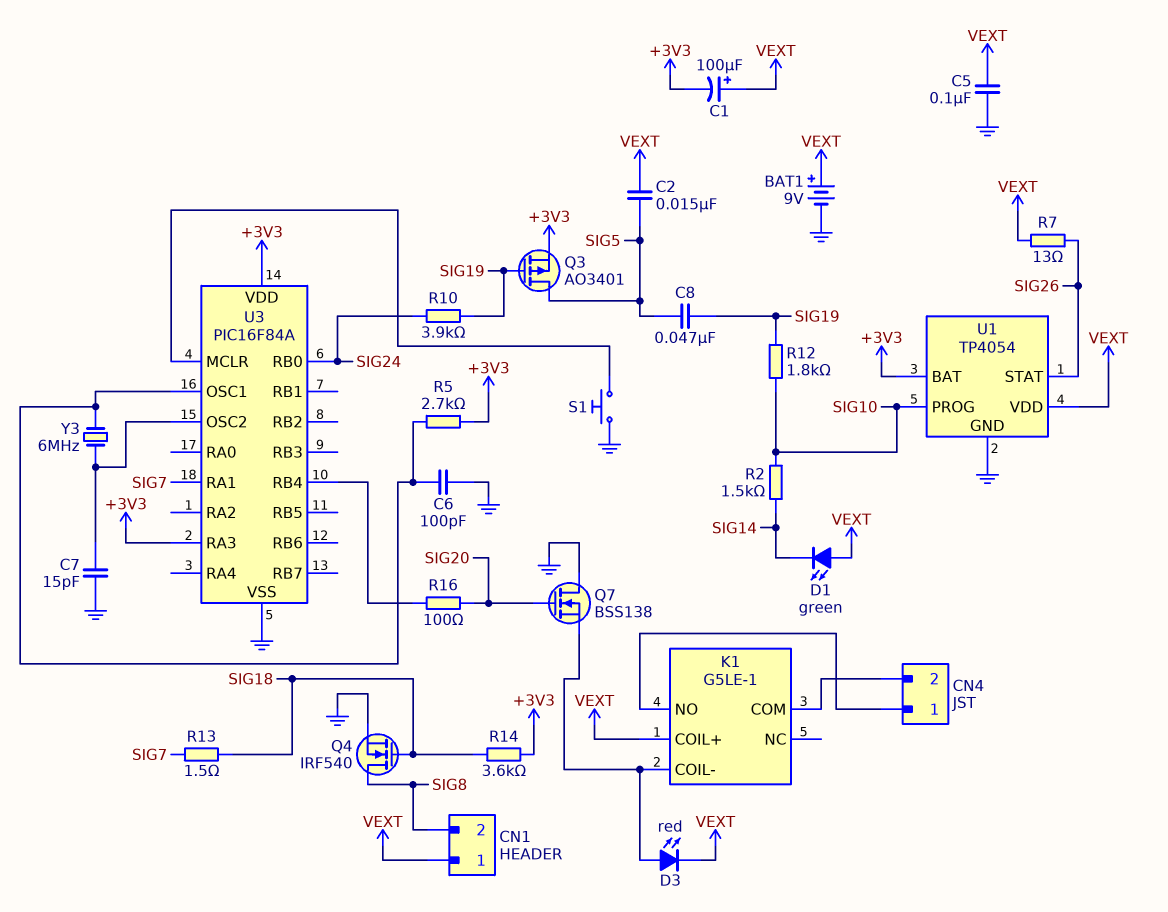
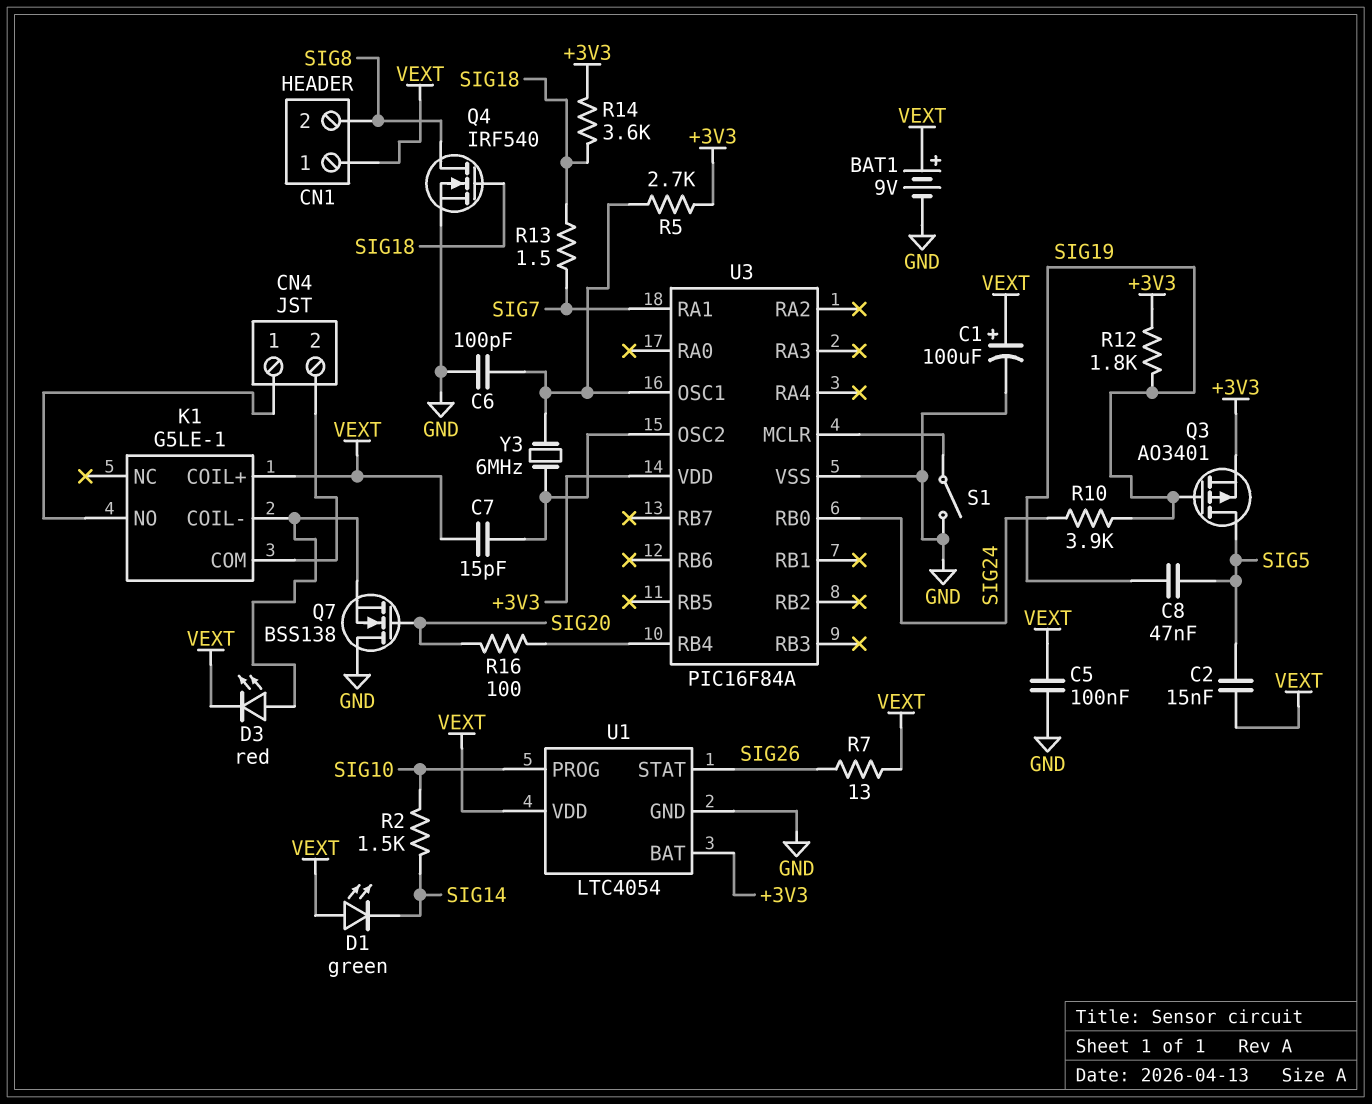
C1: 100uF (plus VEXT, minus +3V3) -> 100uF (plus VEXT, minus GND)
C7: 15pF (GND, U3/OSC2) -> 15pF (U3/OSC2, VEXT)
R12: 1.8k (SIG10, SIG19) -> 1.8k (+3V3, SIG19)
S1: button (GND, U3/MCLR) -> switch (GND, U3/MCLR)
U1: TP4054 -> LTC4054
U3 pin RA3: +3V3 -> none

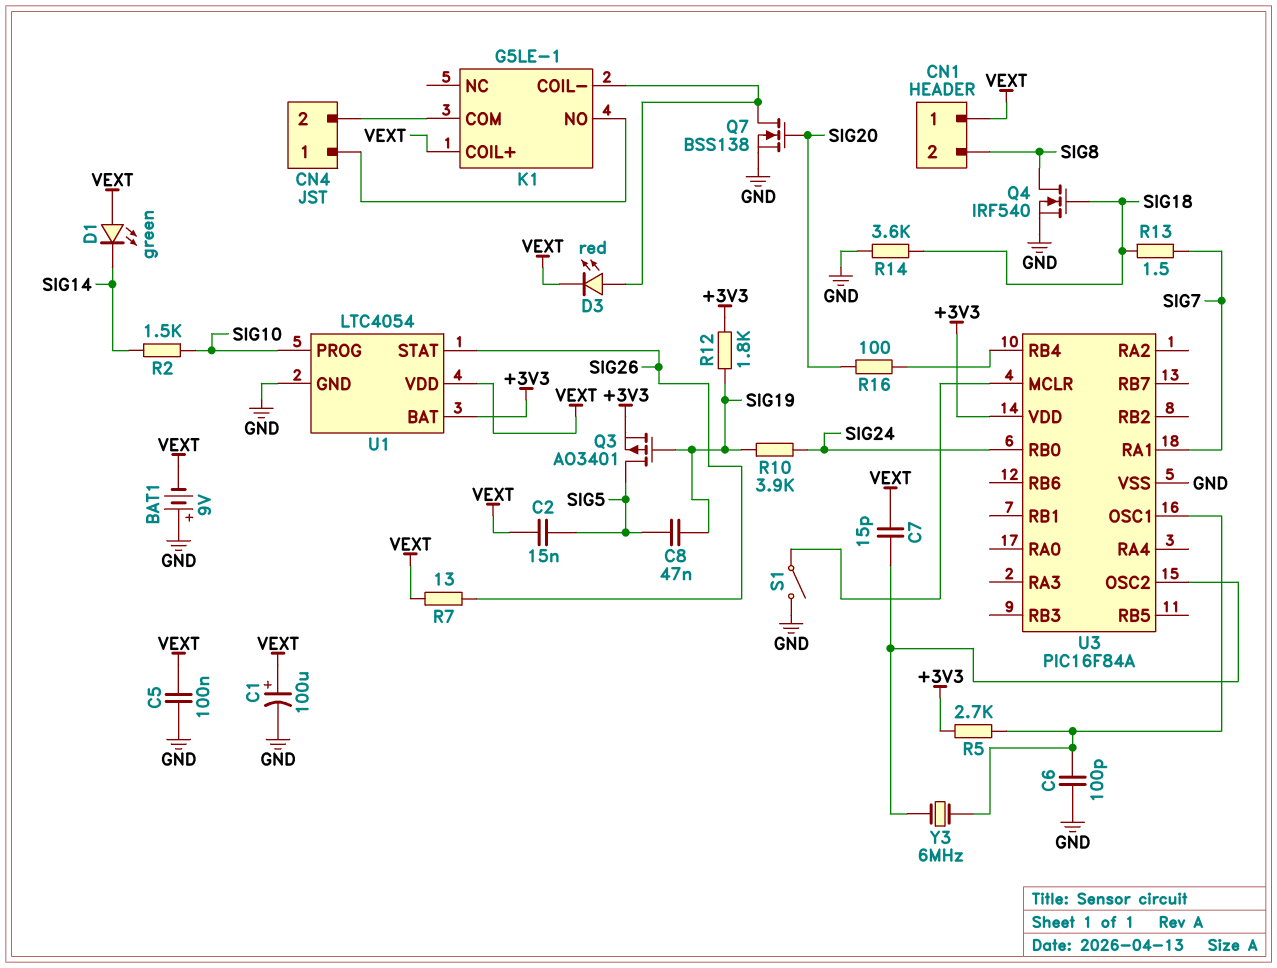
BAT1: 9V (plus VEXT, minus GND) -> 9V (plus GND, minus VEXT)
Q7: NMOS BSS138 (G SIG20, D GND, S K1/COIL-) -> NMOS BSS138 (G SIG20, D K1/COIL-, S GND)
R14: 3.6k (+3V3, SIG18) -> 3.6k (GND, SIG18)

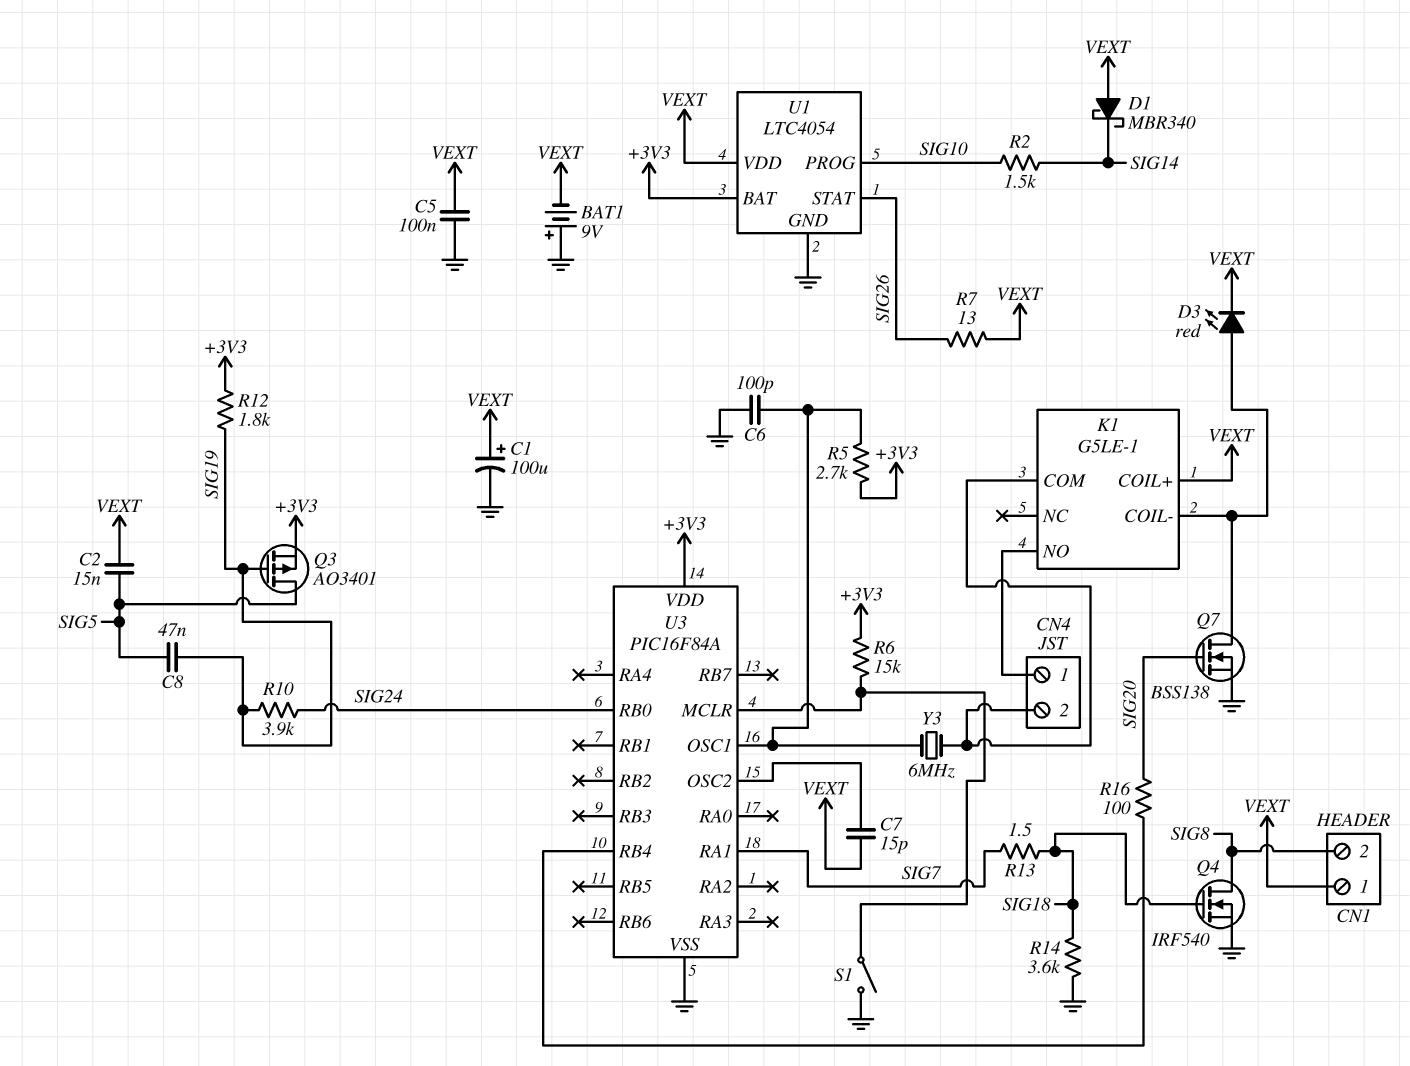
D1: LED green (A VEXT, K SIG14) -> schottky MBR340 (A VEXT, K SIG14)
R6: none -> 15k (+3V3, U3/MCLR)
Y3: 6MHz (U3/OSC1, U3/OSC2) -> 6MHz (CN4/2, U3/OSC1)

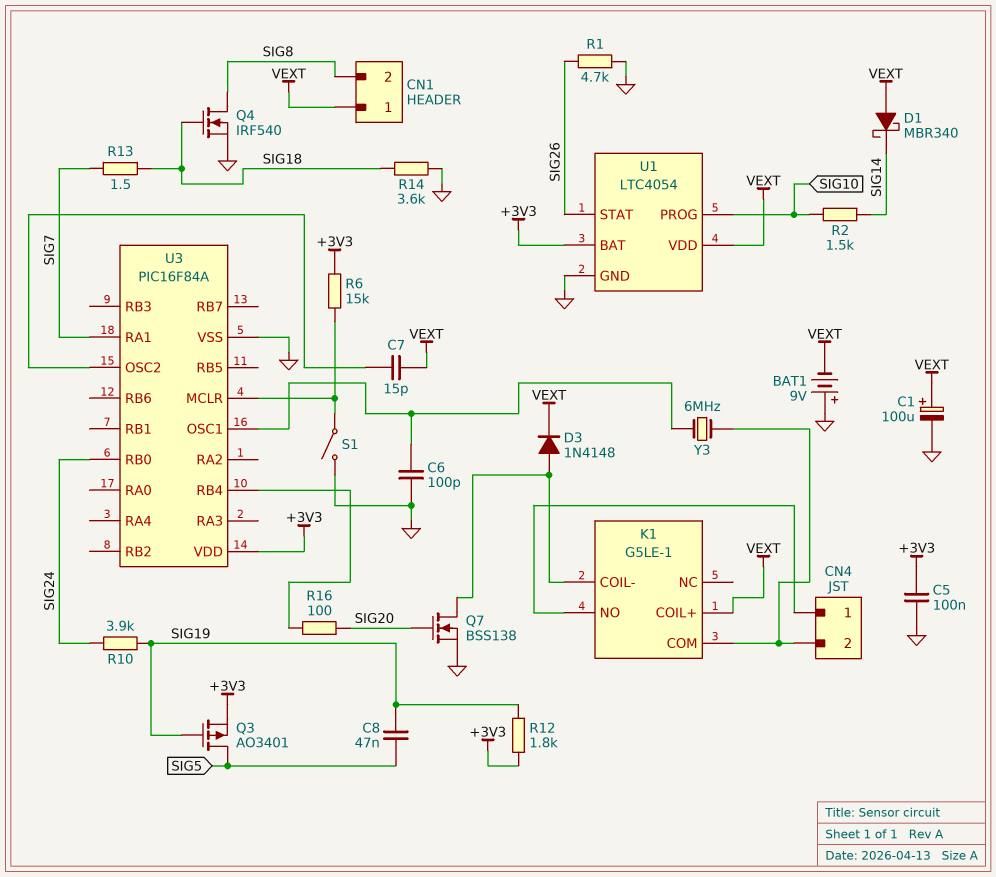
C2: 15nF (SIG5, VEXT) -> none
C5: 100nF (GND, VEXT) -> 100nF (+3V3, GND)
D3: LED red (A K1/COIL-, K VEXT) -> diode 1N4148 (A K1/COIL-, K VEXT)
R1: none -> 4.7k (GND, SIG26)
R5: 2.7k (+3V3, U3/OSC1) -> none
R7: 13 (SIG26, VEXT) -> none

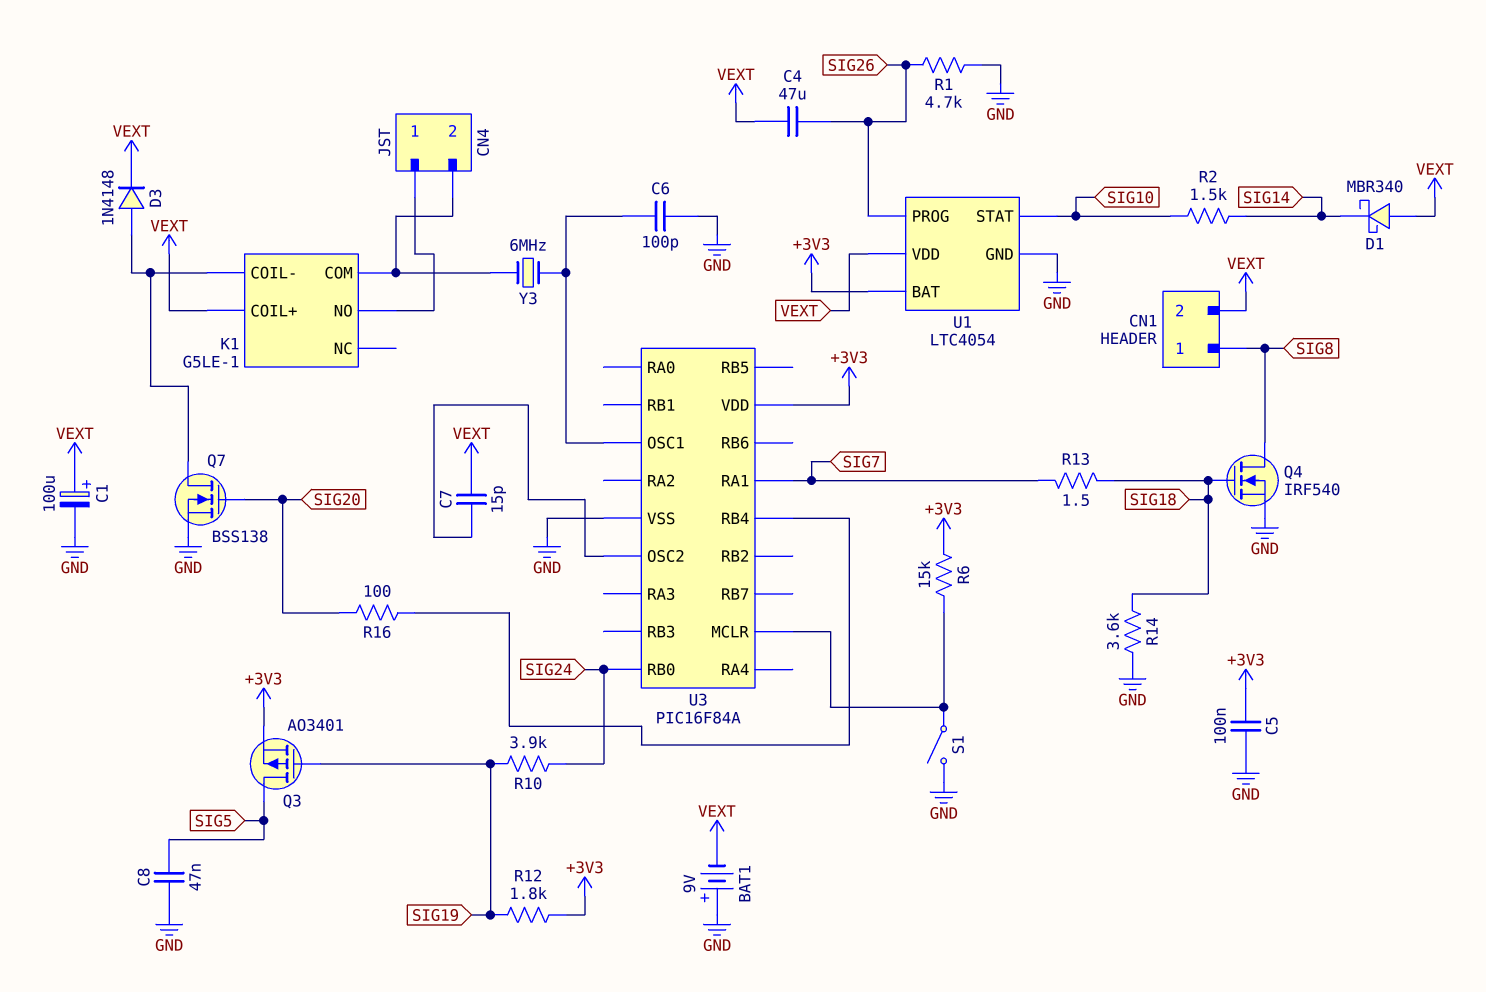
C4: none -> 47uF (SIG26, VEXT)
C8: 47nF (SIG5, SIG19) -> 47nF (GND, SIG5)
CN1 pin 1: VEXT -> SIG8
CN1 pin 2: SIG8 -> VEXT
U1 pin PROG: SIG10 -> SIG26
U1 pin STAT: SIG26 -> SIG10

